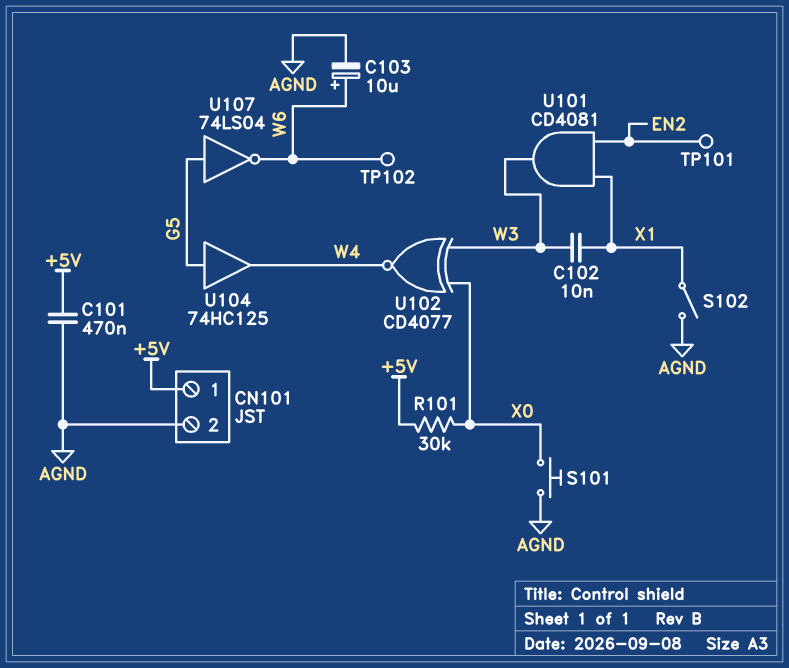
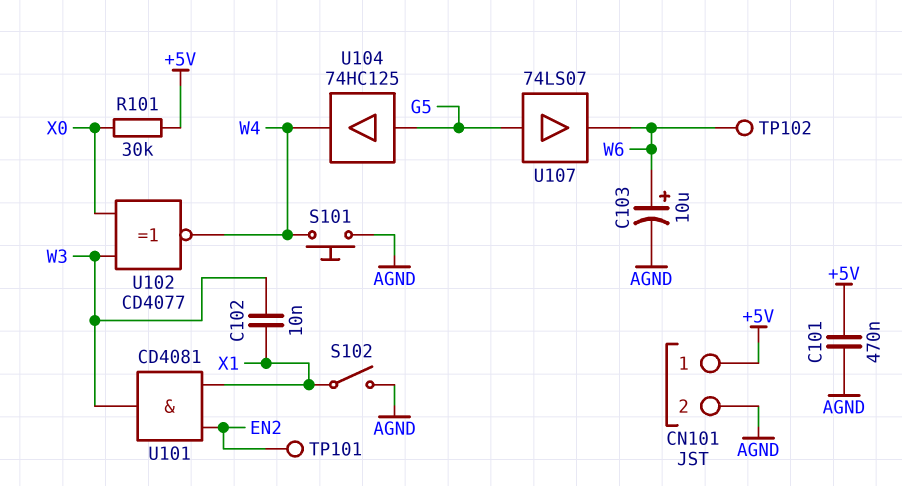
S101: button (AGND, X0) -> button (AGND, W4)
U107: NOT 74LS04 (in G5, out W6) -> buffer 74LS07 (in G5, out W6)

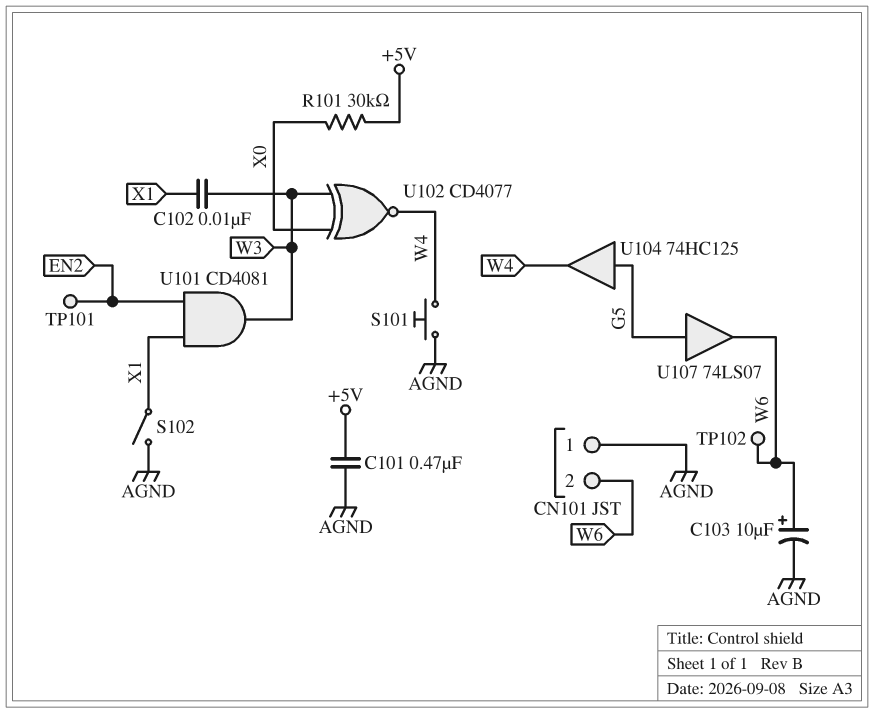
CN101 pin 1: +5V -> AGND
CN101 pin 2: AGND -> W6

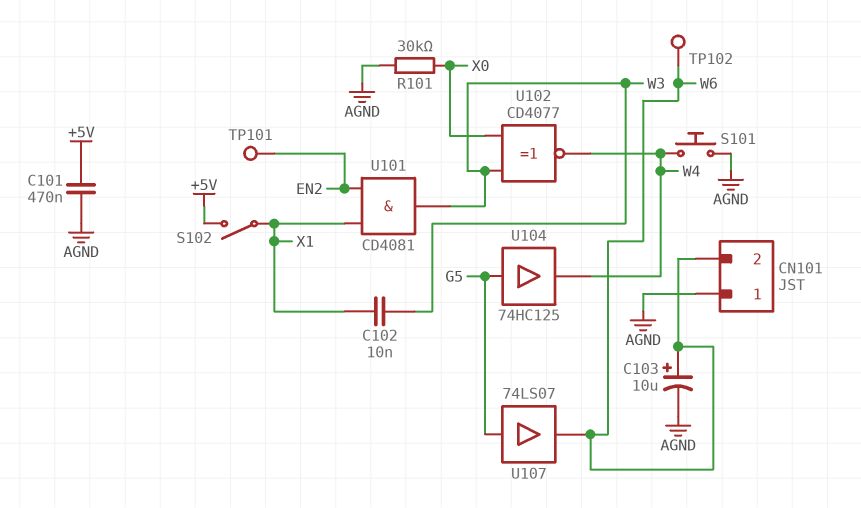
R101: 30k (+5V, X0) -> 30k (AGND, X0)
S102: switch (AGND, X1) -> switch (+5V, X1)

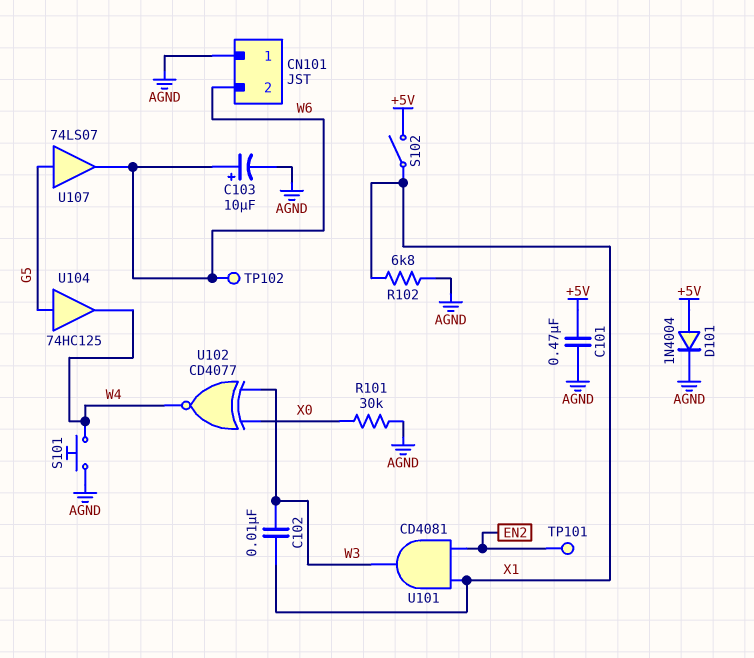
D101: none -> diode 1N4004 (A +5V, K AGND)
R102: none -> 6.8k (AGND, X1)

